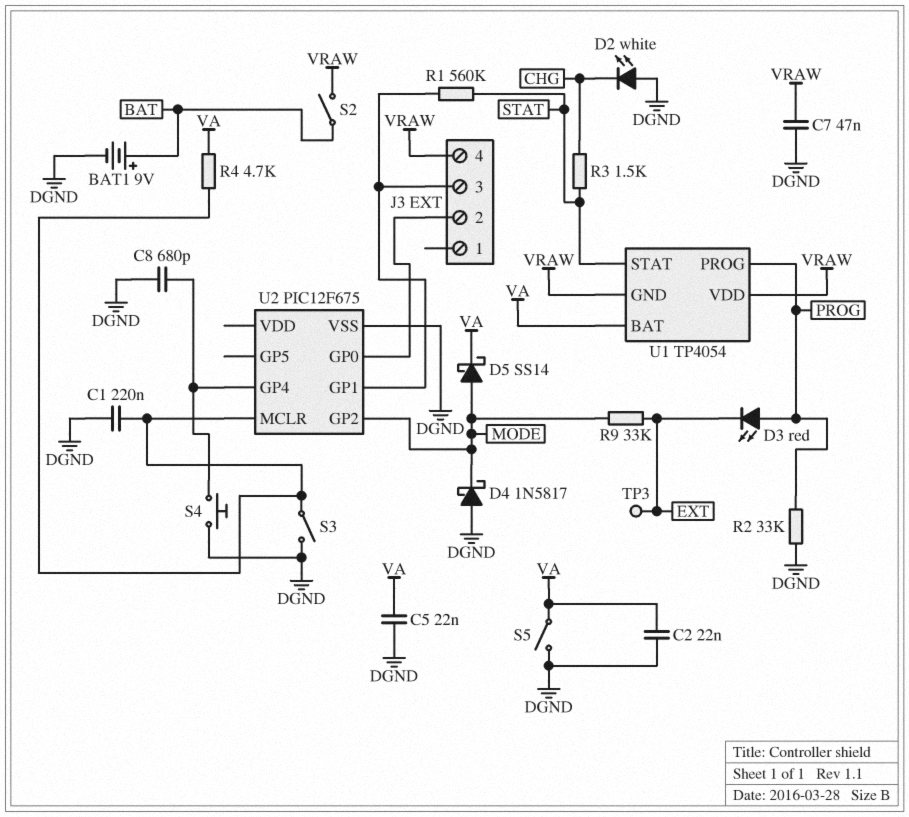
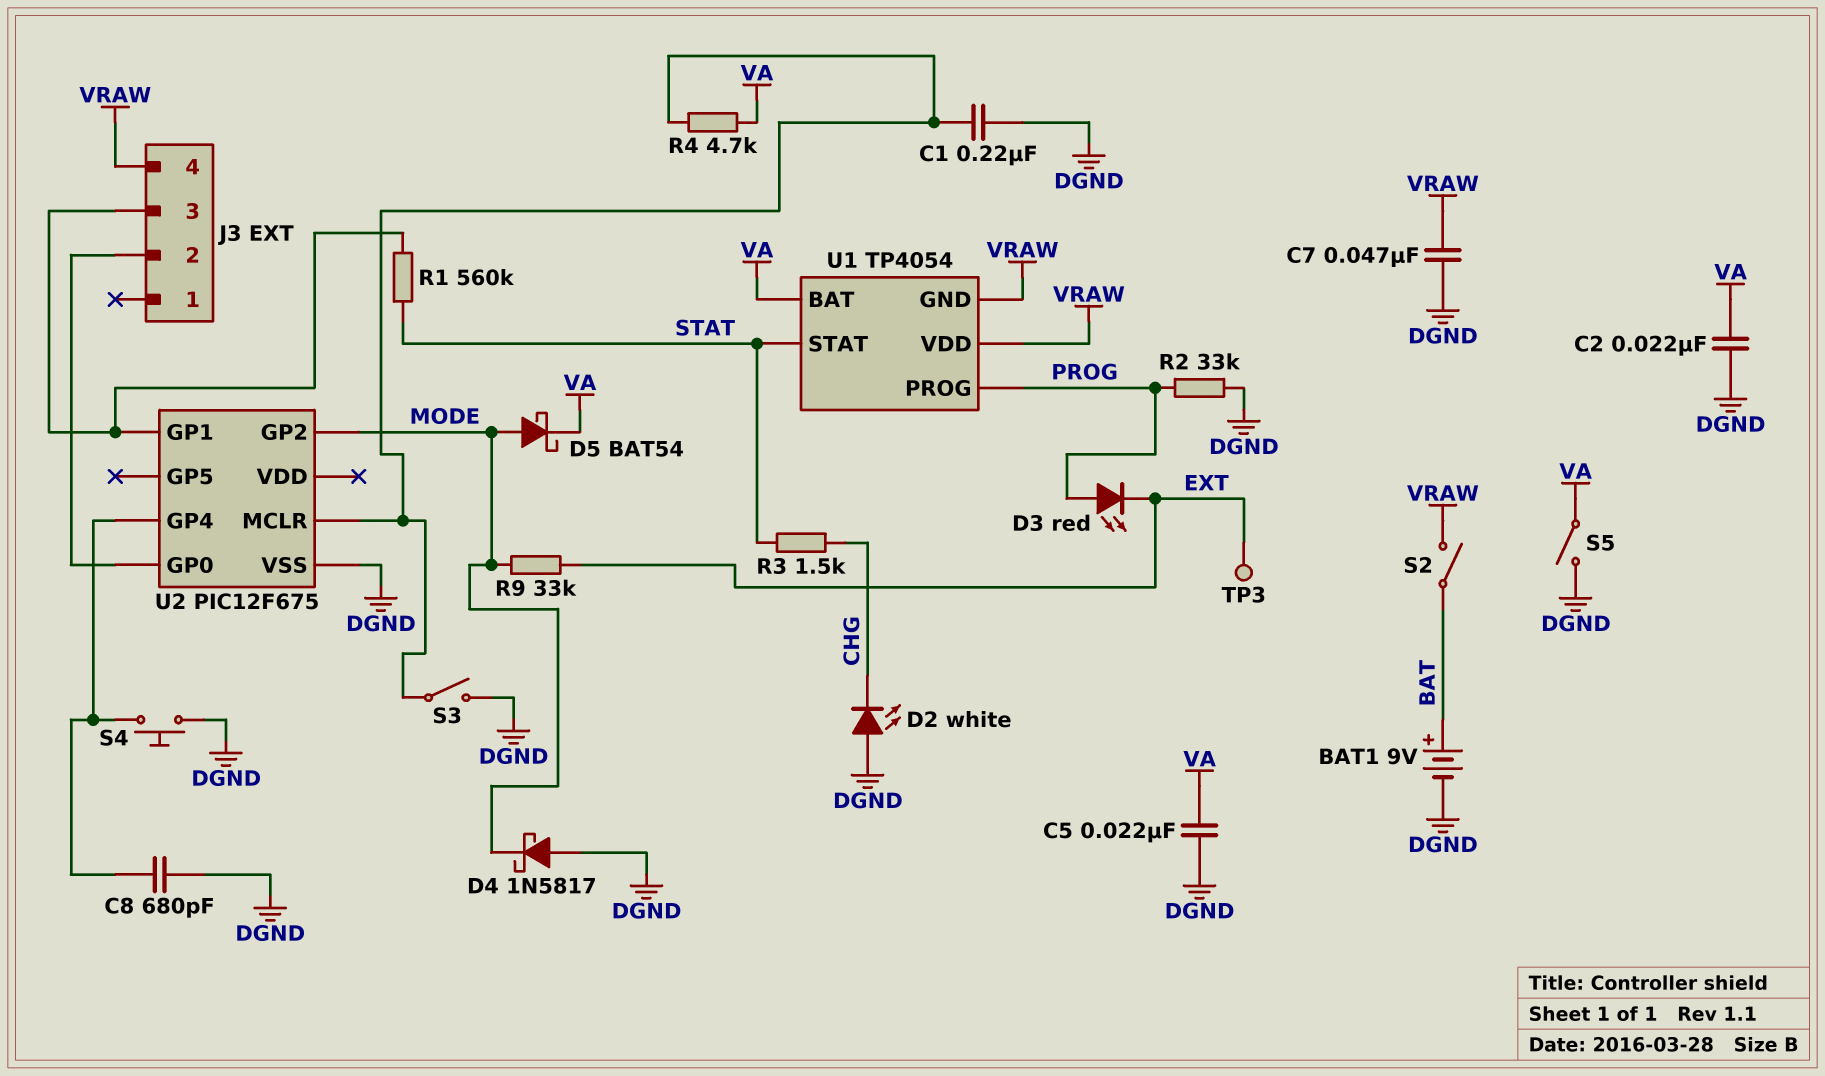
D5: schottky SS14 (A MODE, K VA) -> schottky BAT54 (A MODE, K VA)

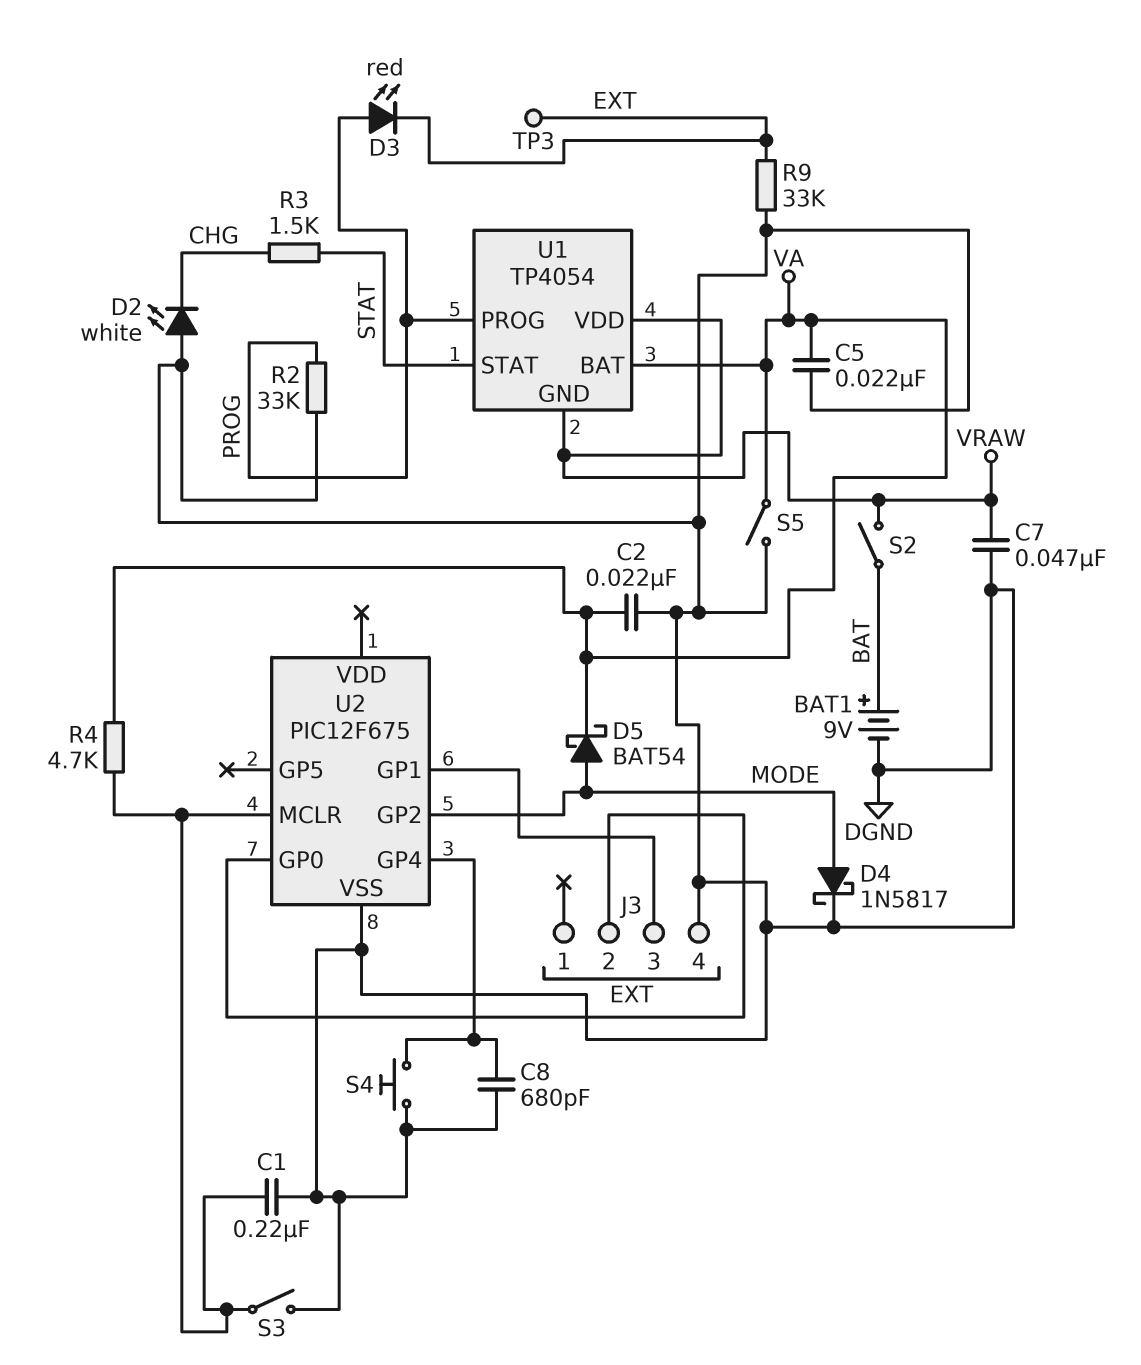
D4: schottky 1N5817 (A DGND, K MODE) -> schottky 1N5817 (A MODE, K DGND)
J3 pin 4: VRAW -> DGND
R1: 560k (J3/3, STAT) -> none
R9: 33k (EXT, MODE) -> 33k (DGND, EXT)

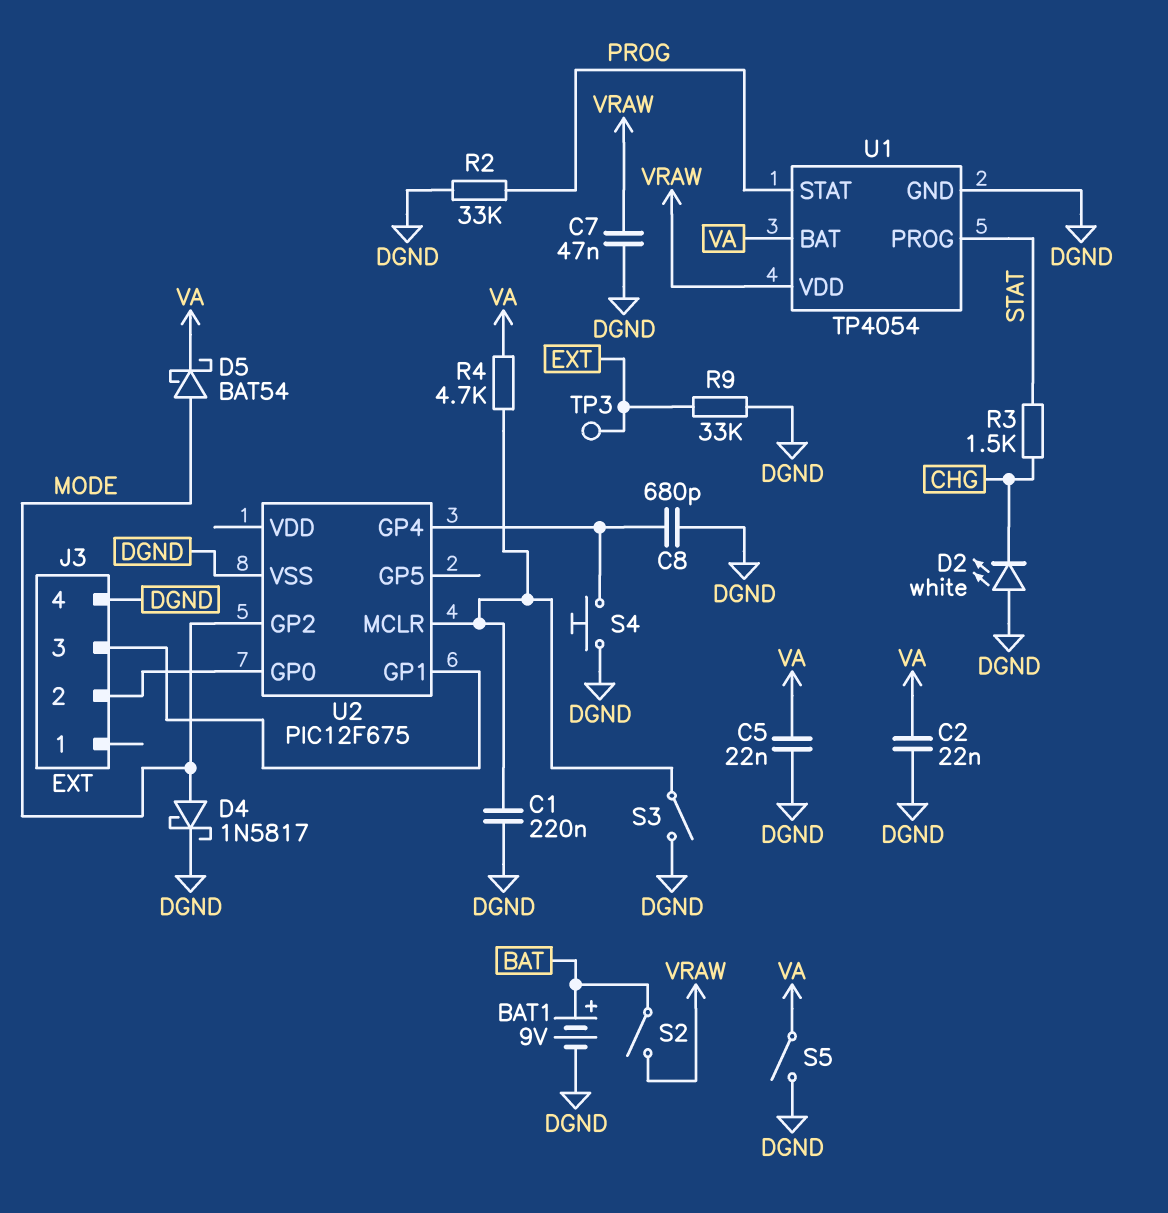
D3: LED red (A PROG, K EXT) -> none
U1 pin GND: VRAW -> DGND
U1 pin PROG: PROG -> STAT
U1 pin STAT: STAT -> PROG

